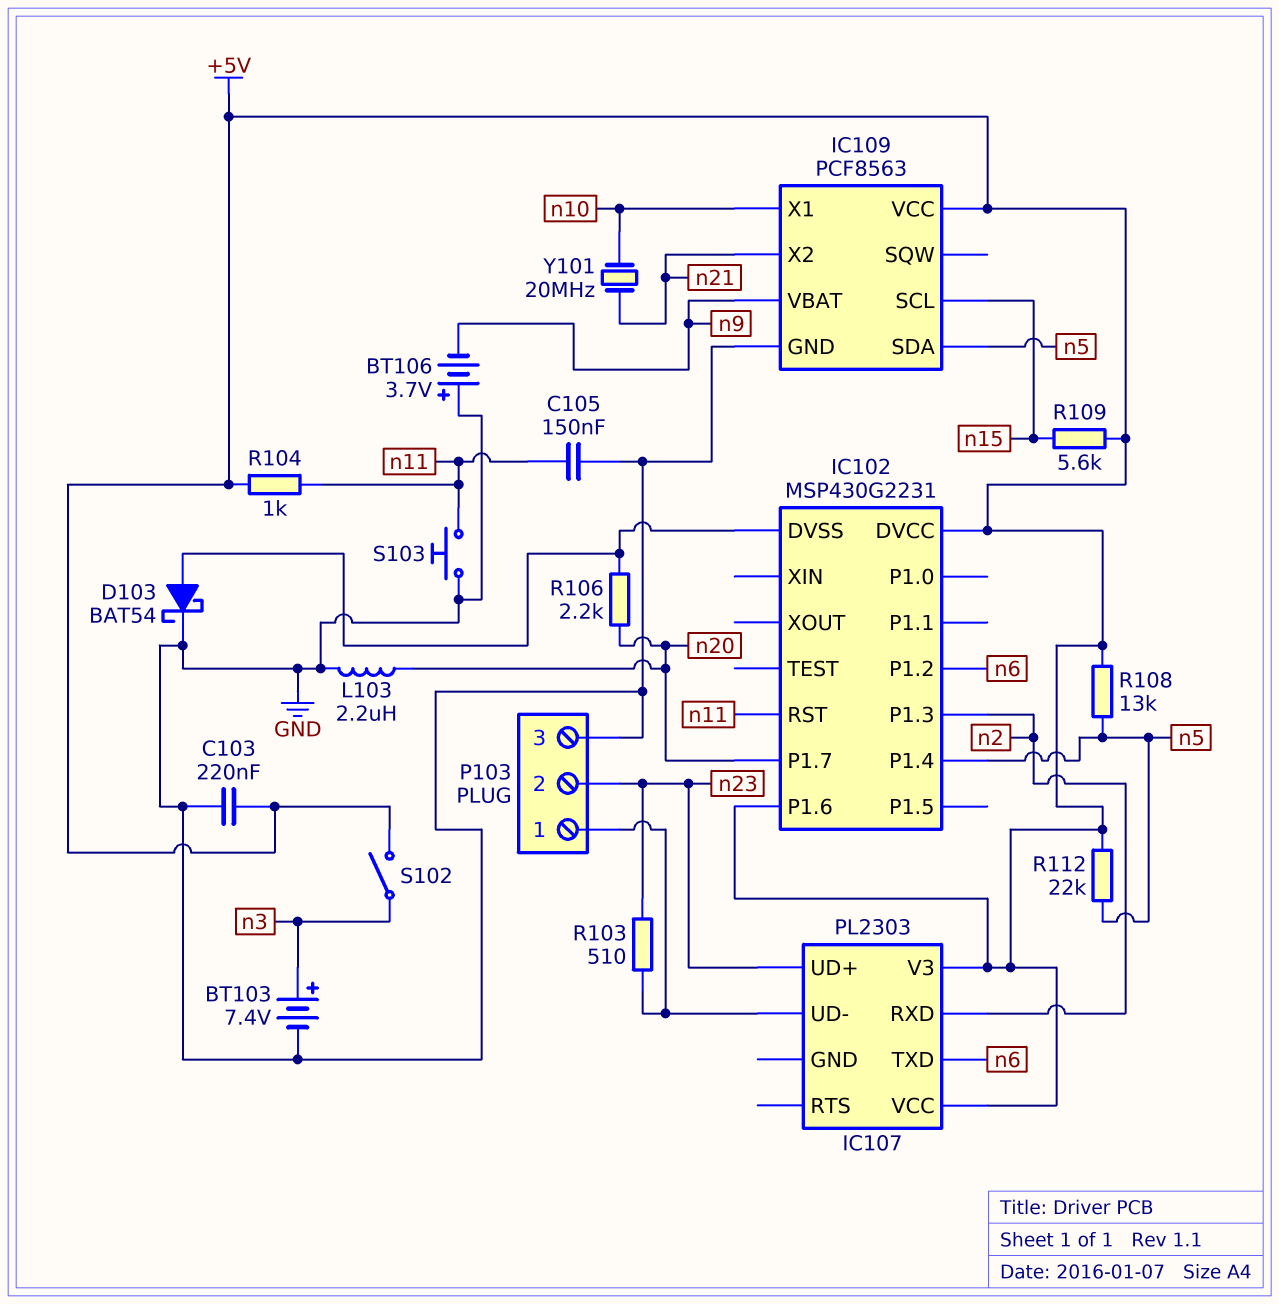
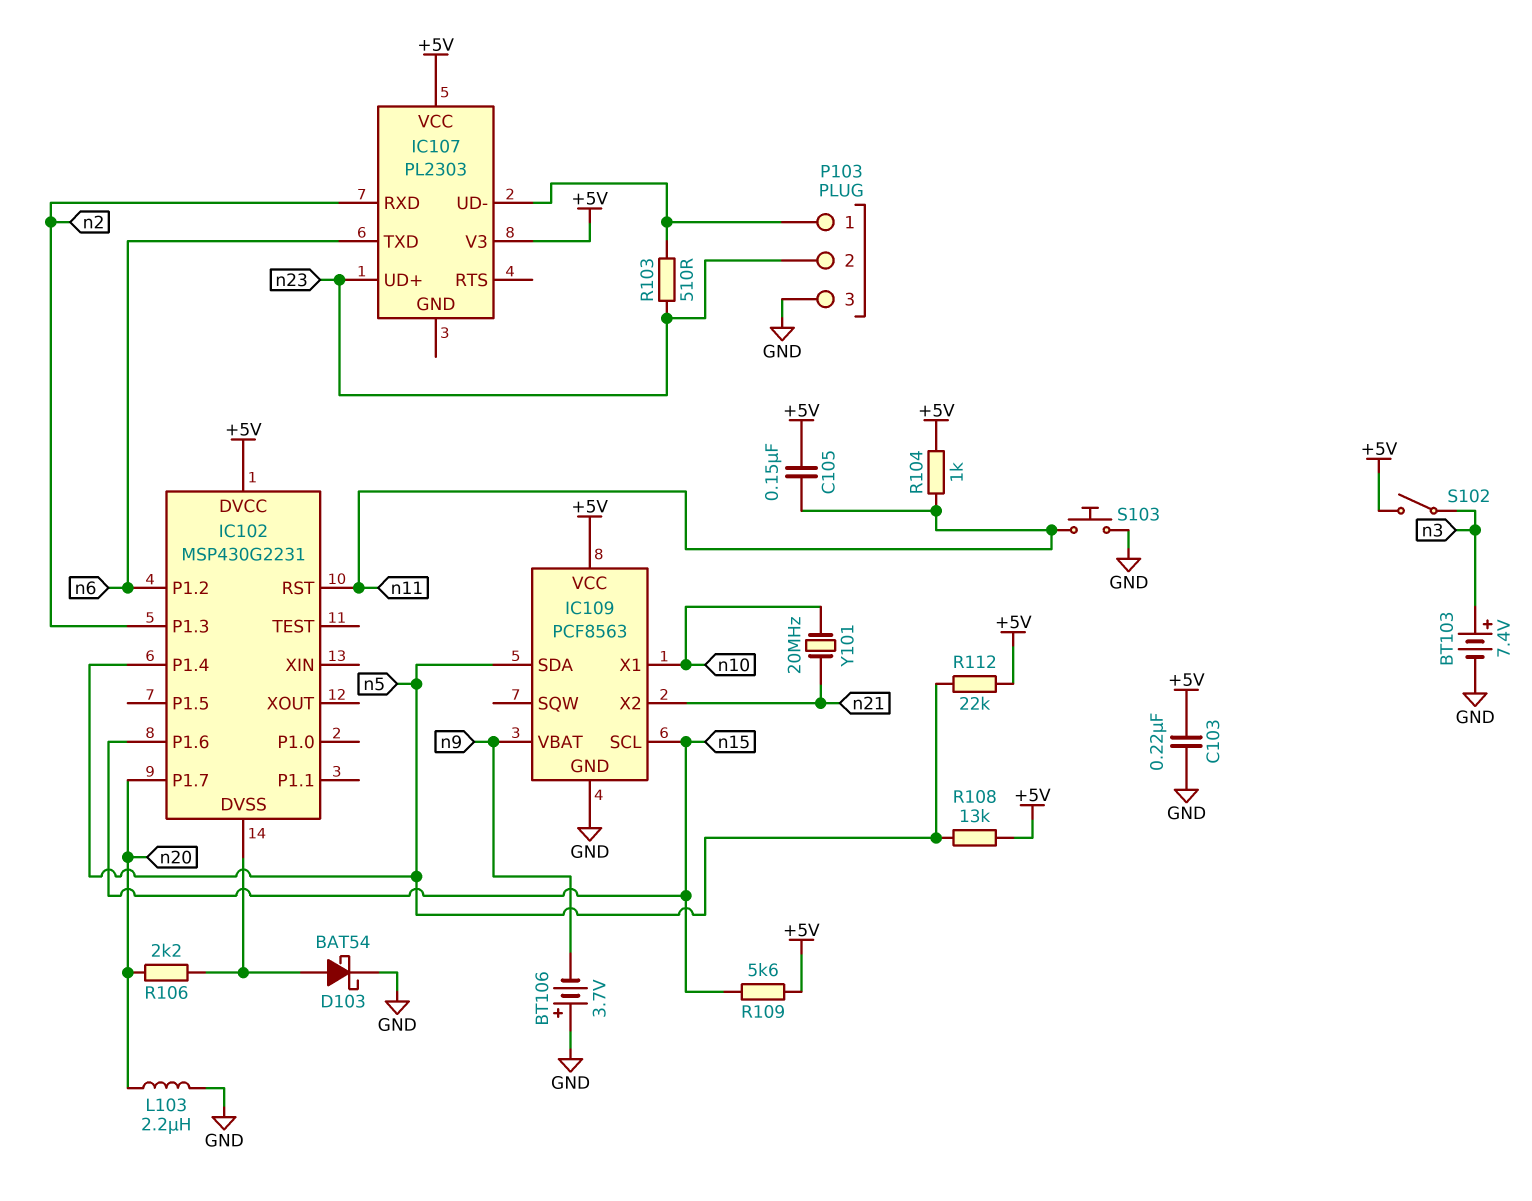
C105: 150nF (GND, n11) -> 150nF (+5V, n11)
IC102 pin P1.6: +5V -> n15

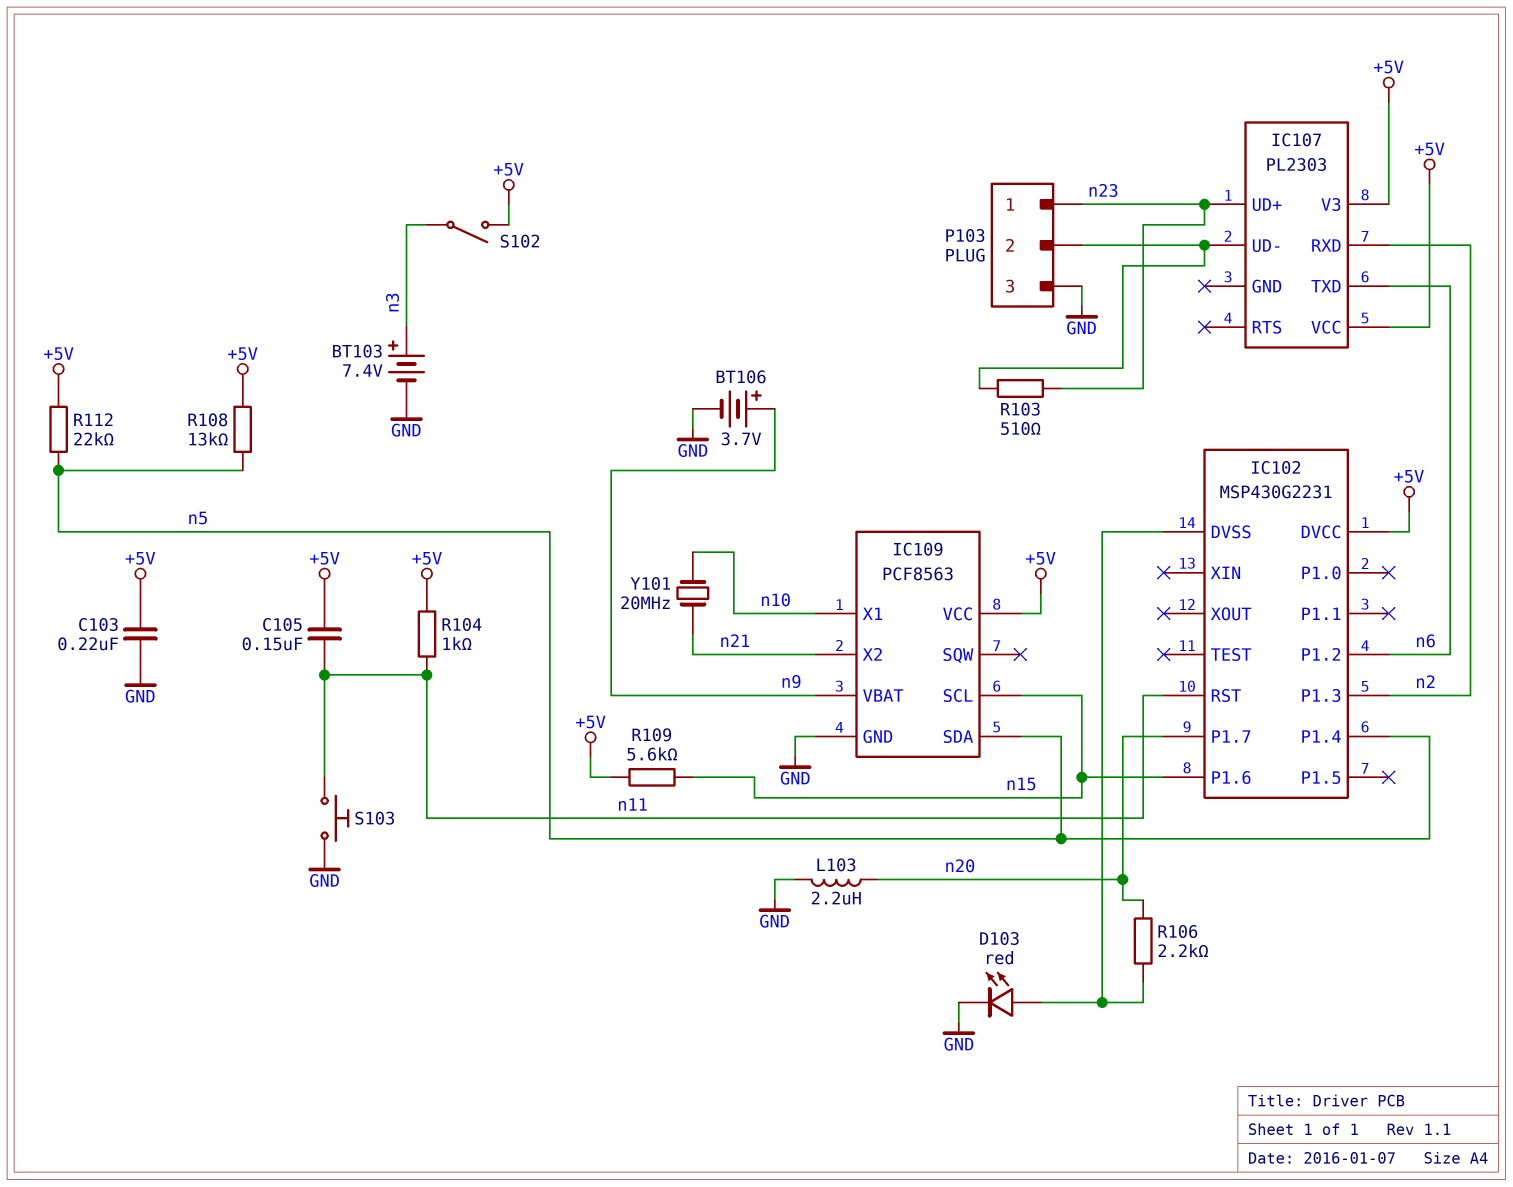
BT106: 3.7V (plus GND, minus n9) -> 3.7V (plus n9, minus GND)
D103: schottky BAT54 (A IC102/DVSS, K GND) -> LED red (A IC102/DVSS, K GND)
P103 pin 1: IC107/UD- -> n23
P103 pin 2: n23 -> IC107/UD-

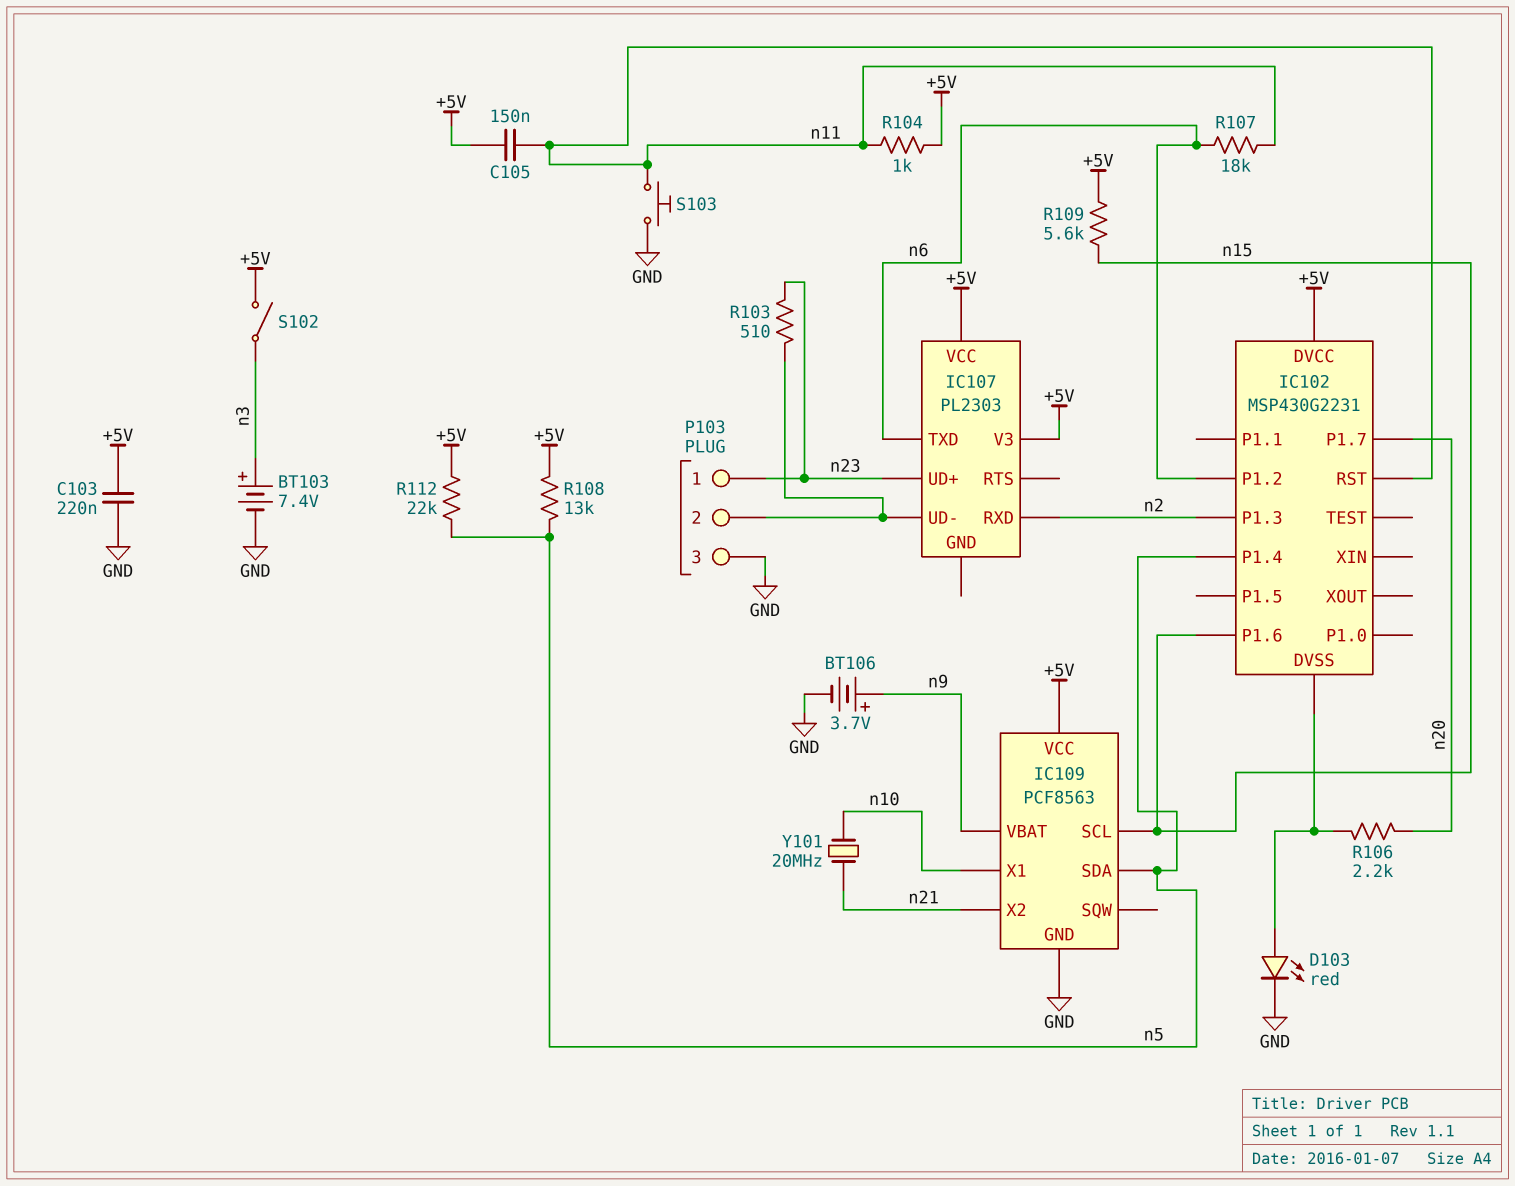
L103: 2.2uH (GND, n20) -> none
R107: none -> 18k (n6, n11)

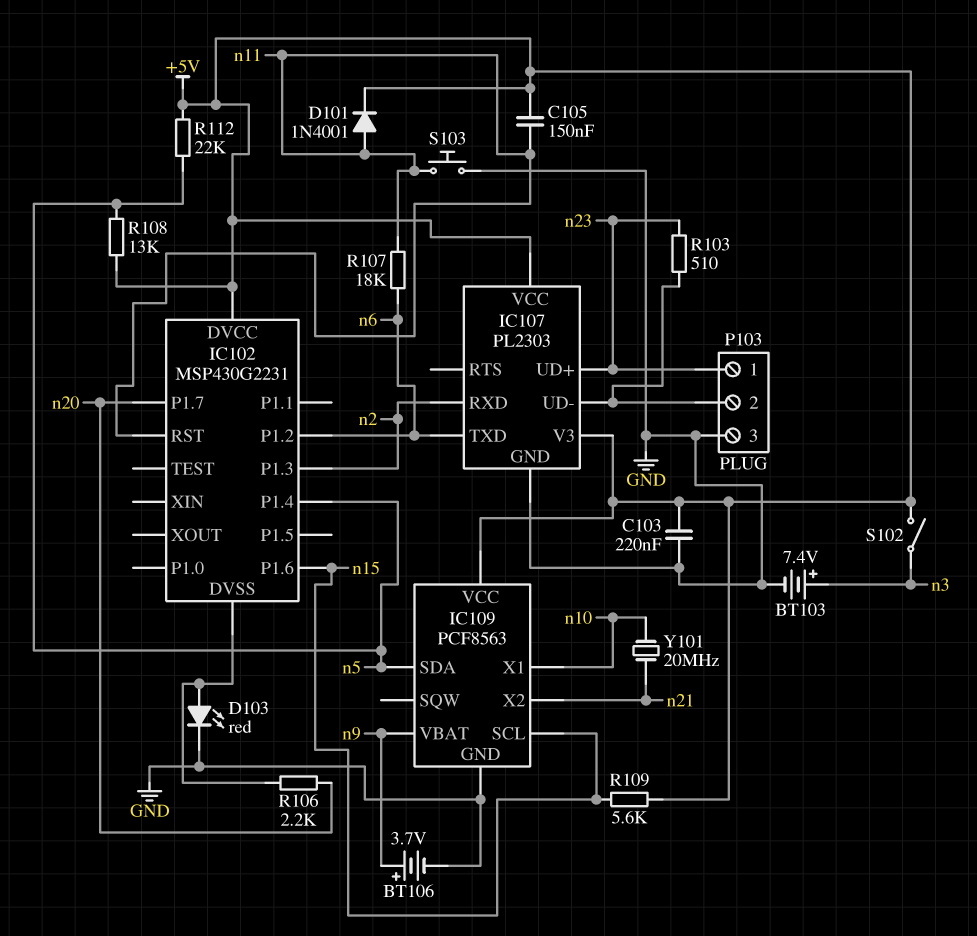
D101: none -> diode 1N4001 (A n11, K +5V)
IC107 pin GND: none -> GND
R104: 1k (+5V, n11) -> none

